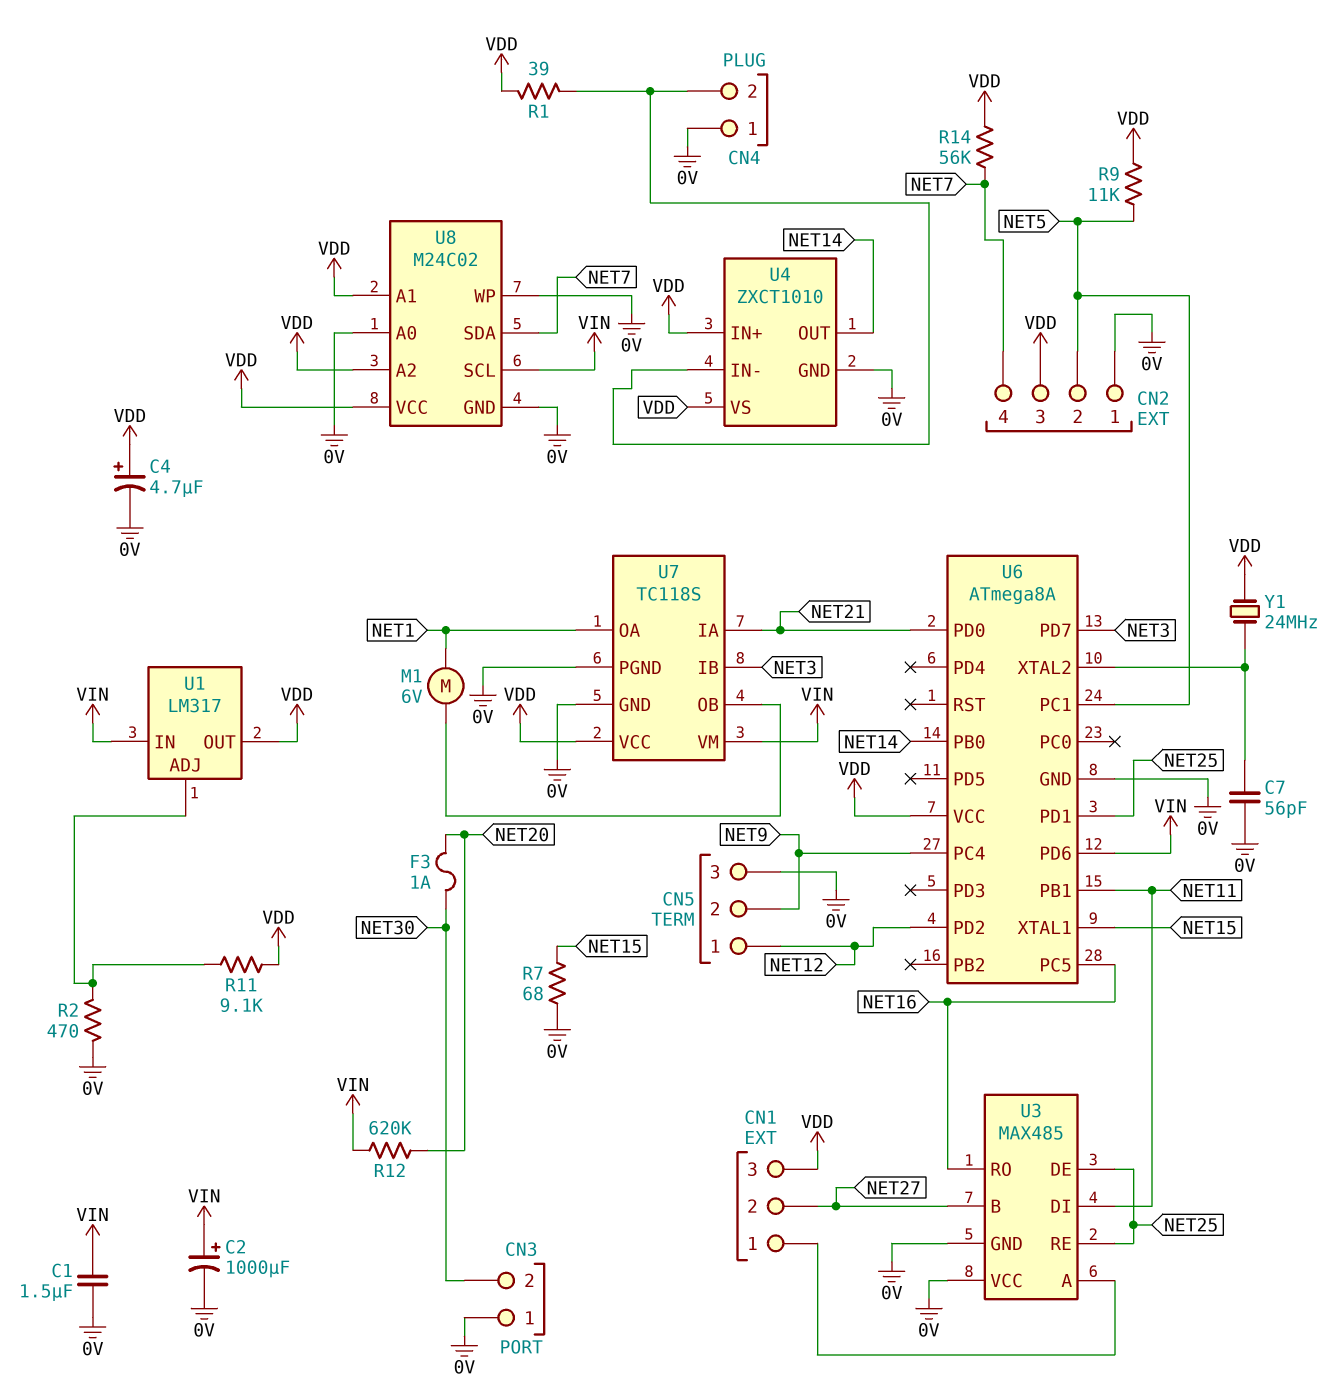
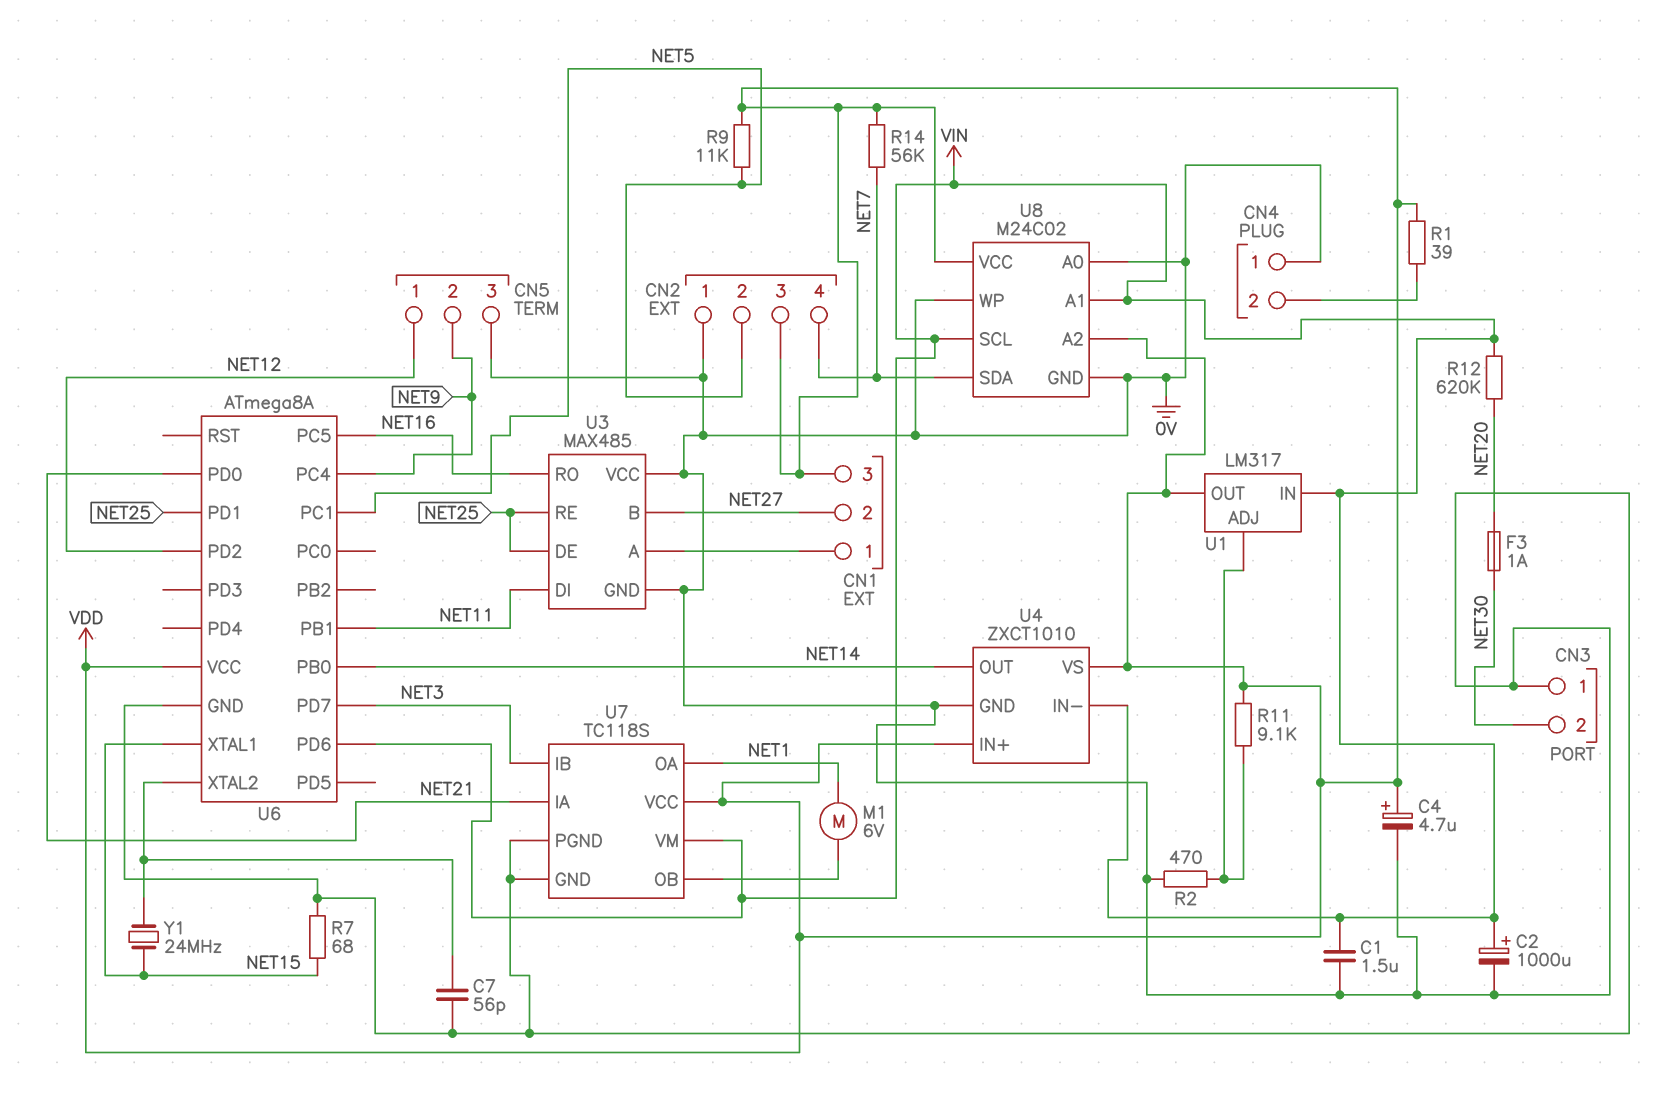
U4 pin IN-: CN4/2 -> VIN
U8 pin A1: VDD -> VIN
Y1: 24MHz (U6/XTAL2, VDD) -> 24MHz (NET15, U6/XTAL2)

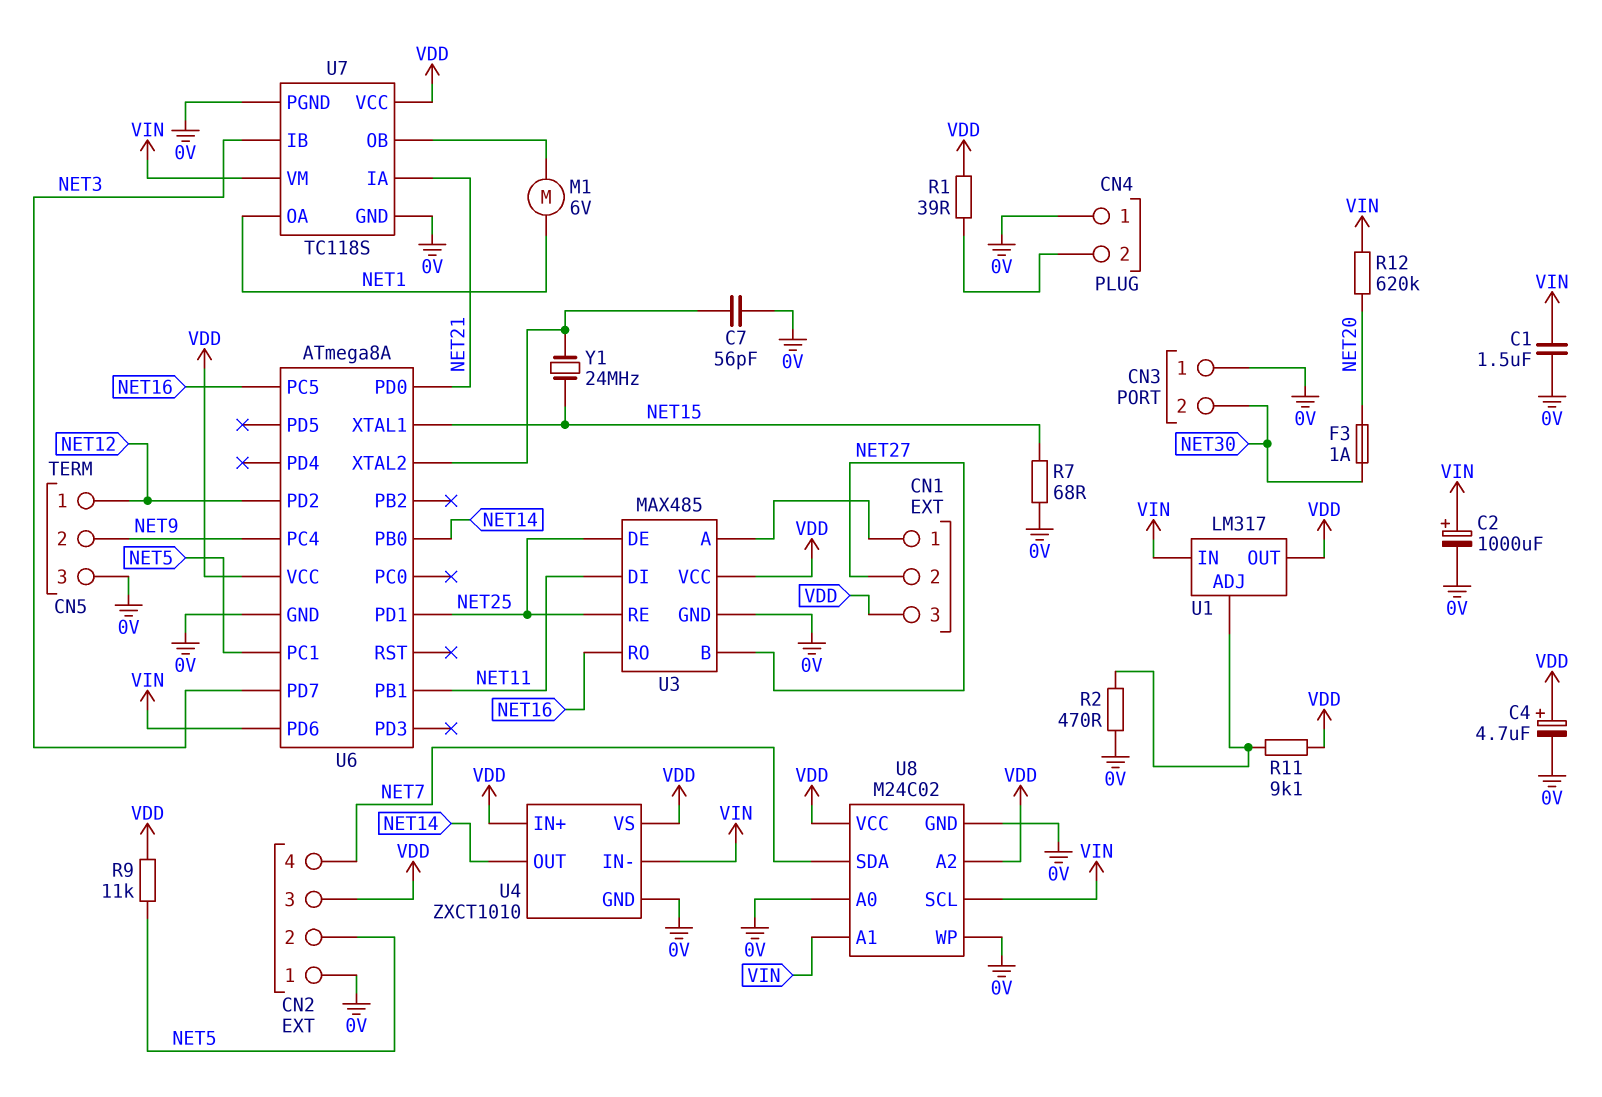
R14: 56k (NET7, VDD) -> none
U3 pin VCC: 0V -> VDD

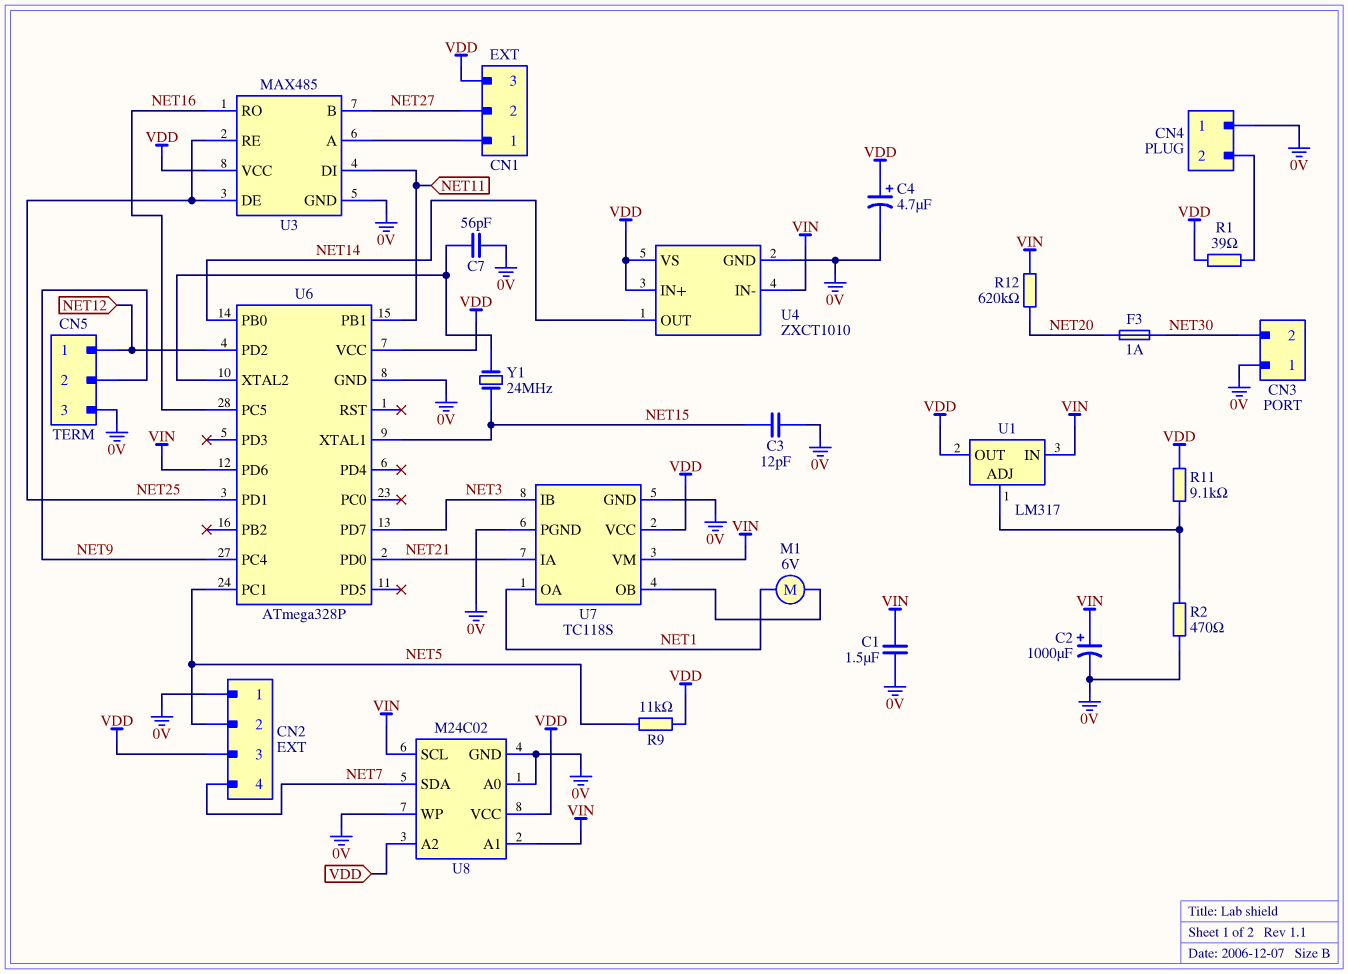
C3: none -> 12pF (0V, NET15)
R7: 68 (0V, NET15) -> none
U6: ATmega8A -> ATmega328P

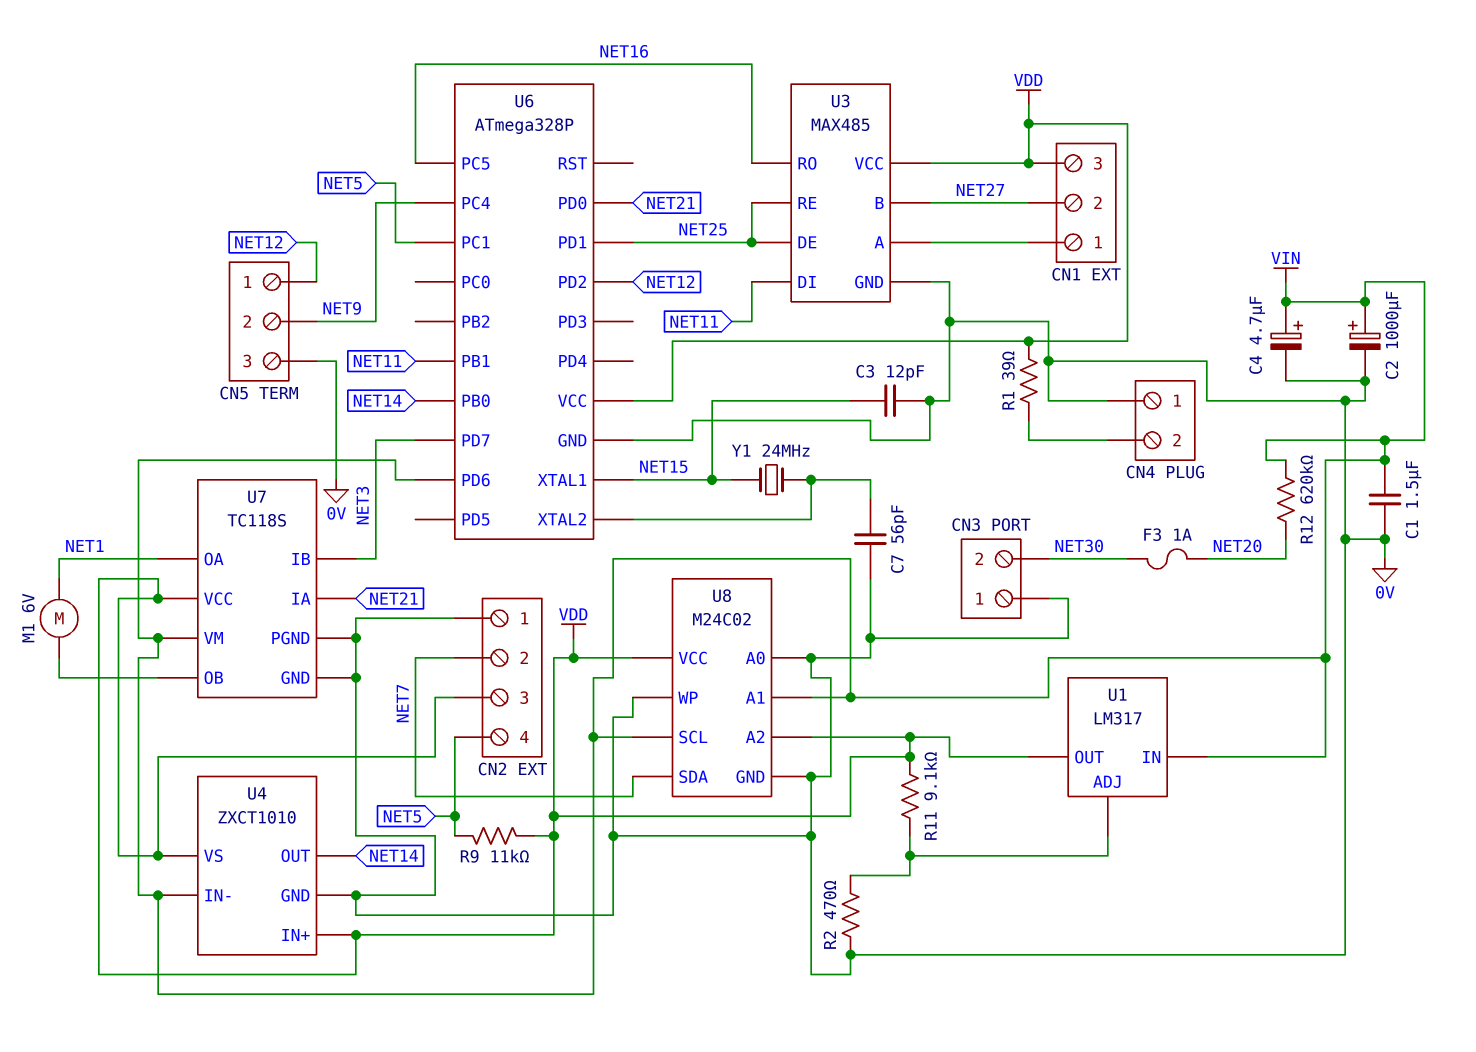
C4: 4.7uF (plus VDD, minus 0V) -> 4.7uF (plus VIN, minus 0V)
CN2 pin 2: NET5 -> NET7
CN2 pin 4: NET7 -> NET5

